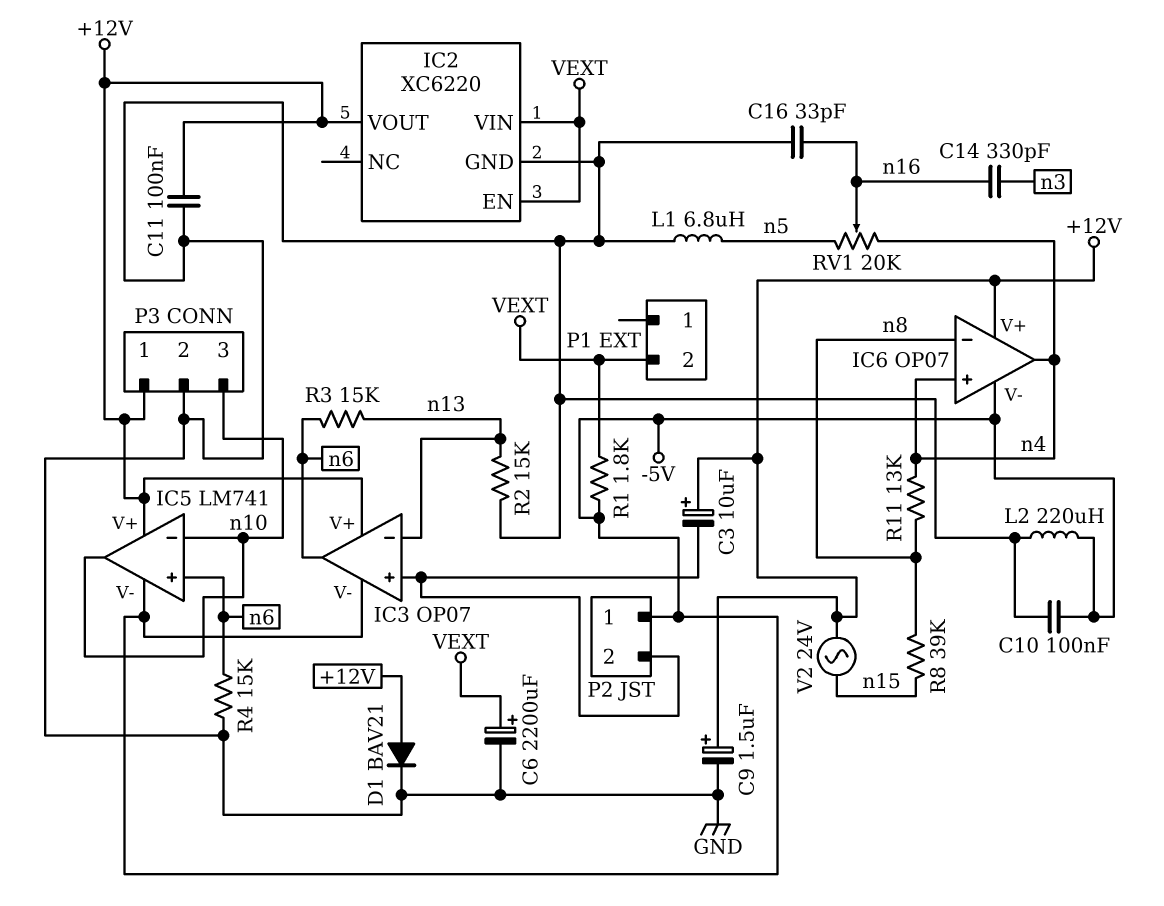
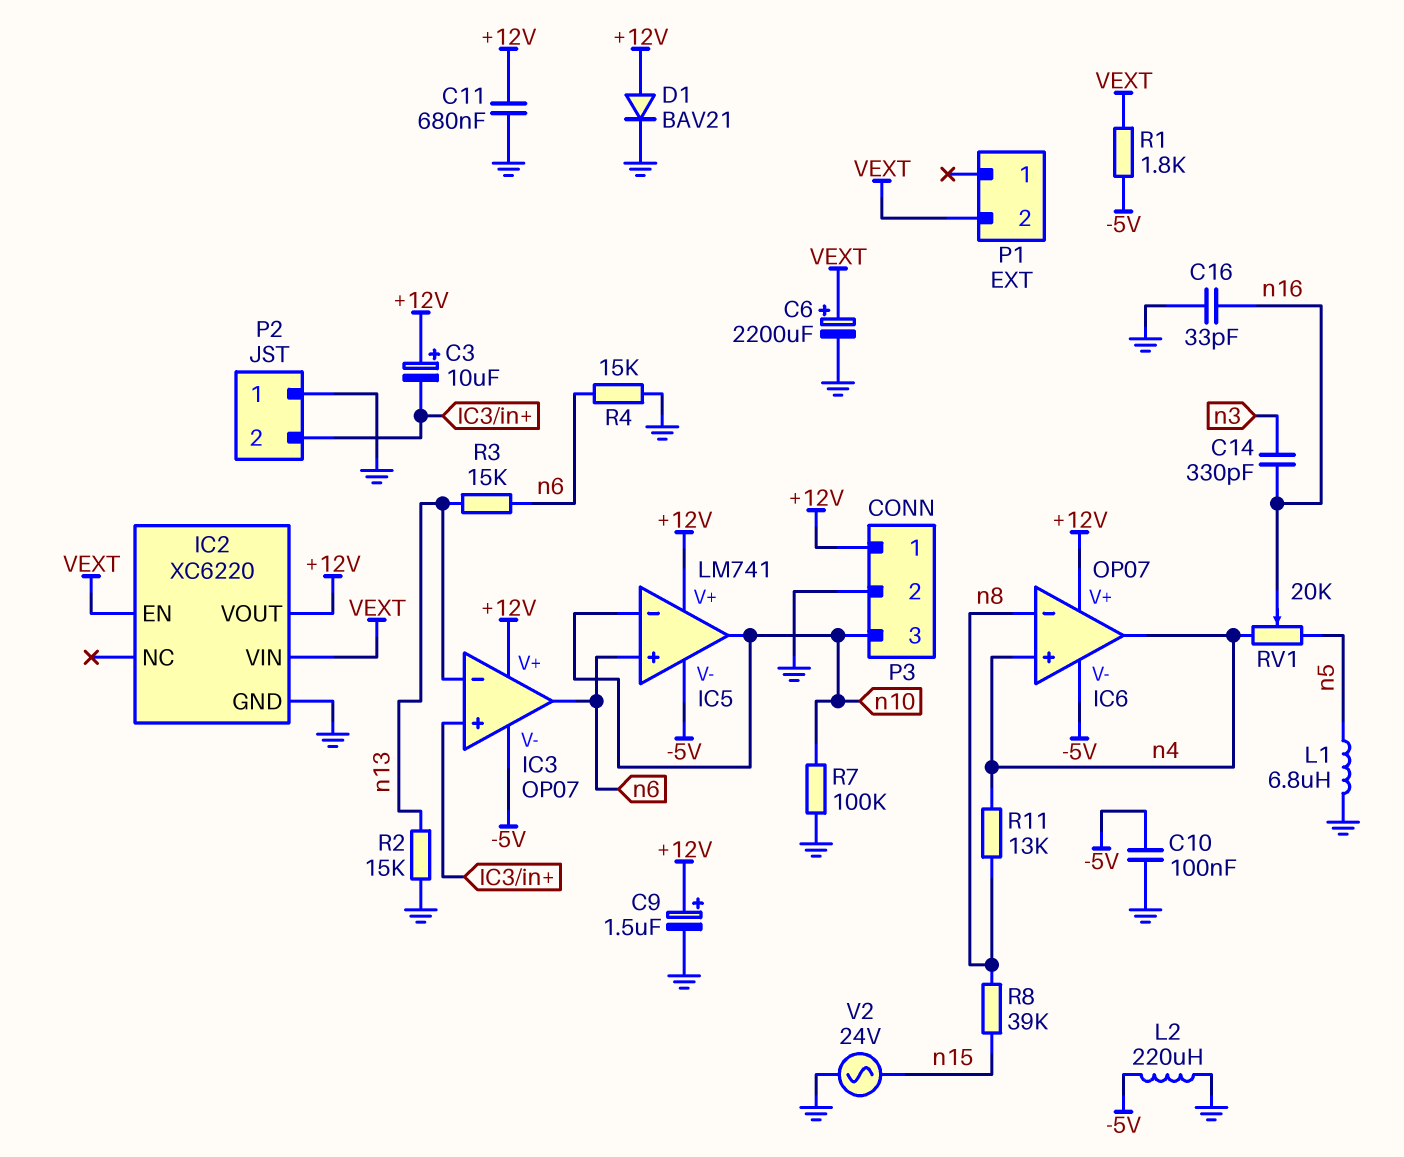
C11: 100nF (+12V, GND) -> 680nF (+12V, GND)
P2 pin 1: -5V -> GND
R7: none -> 100k (GND, n10)
V2: AC 24V (+12V, n15) -> AC 24V (GND, n15)

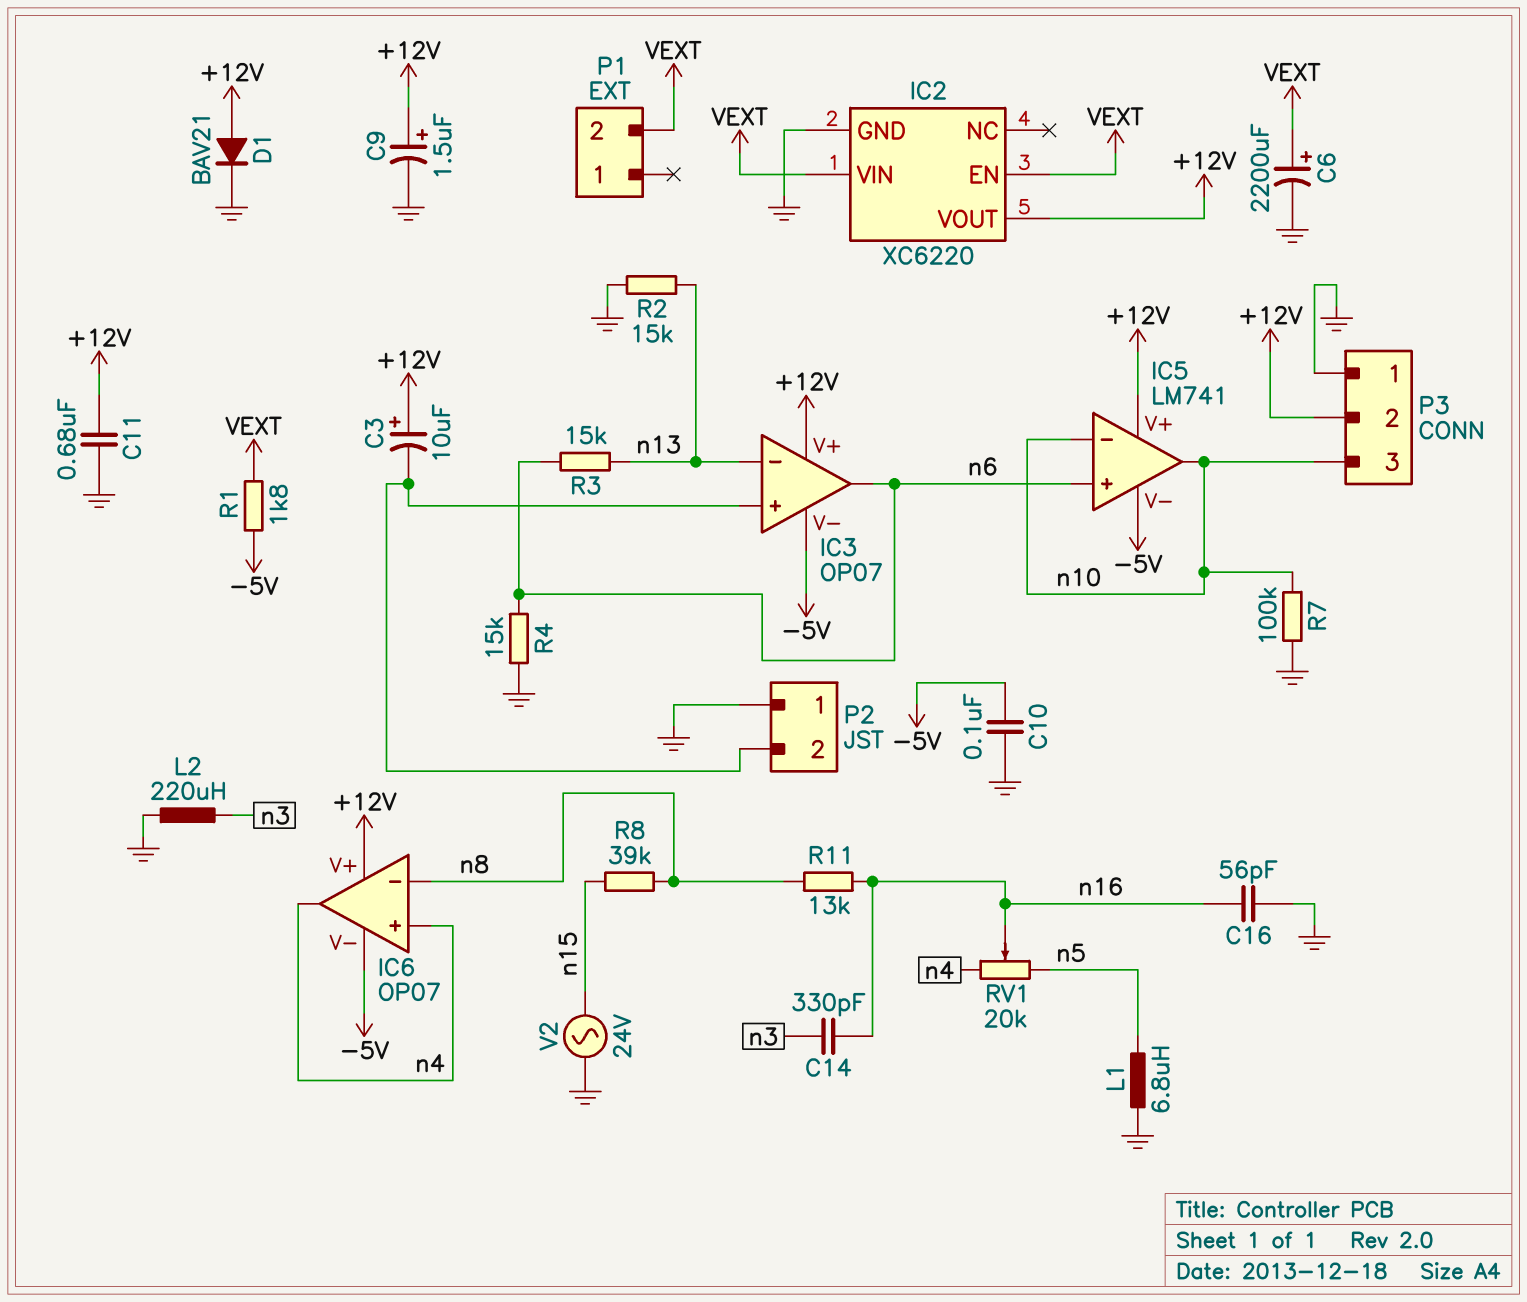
C16: 33pF (GND, n16) -> 56pF (GND, n16)
L2: 220uH (-5V, GND) -> 220uH (GND, n3)
P3 pin 1: +12V -> GND
P3 pin 2: GND -> +12V
R11: 13k (n4, n8) -> 13k (n8, n16)

